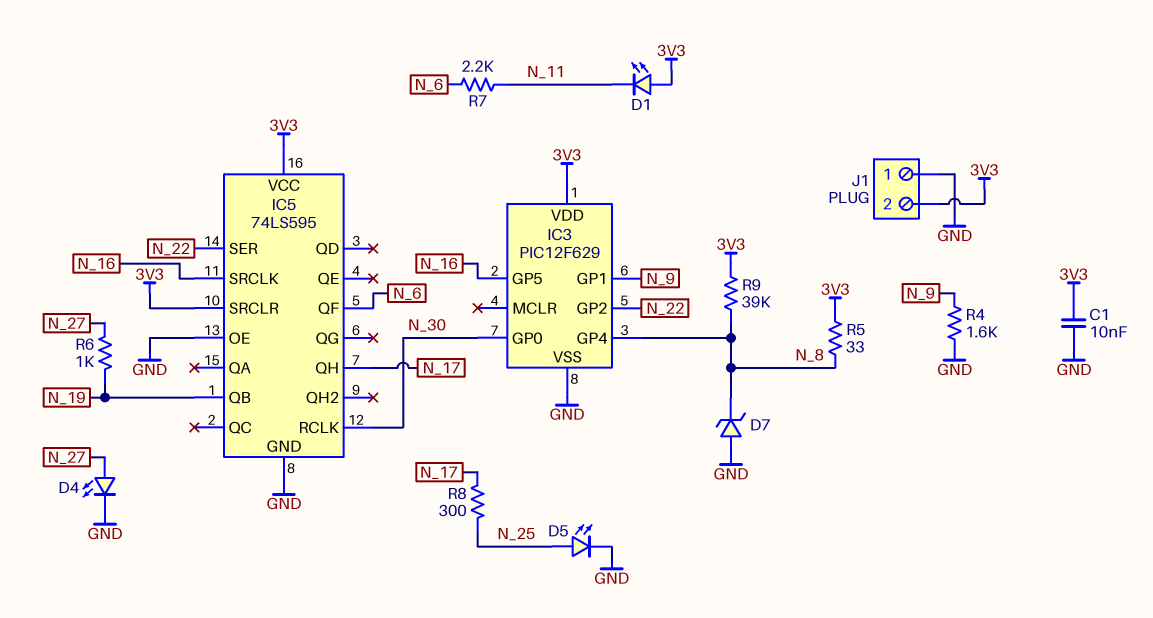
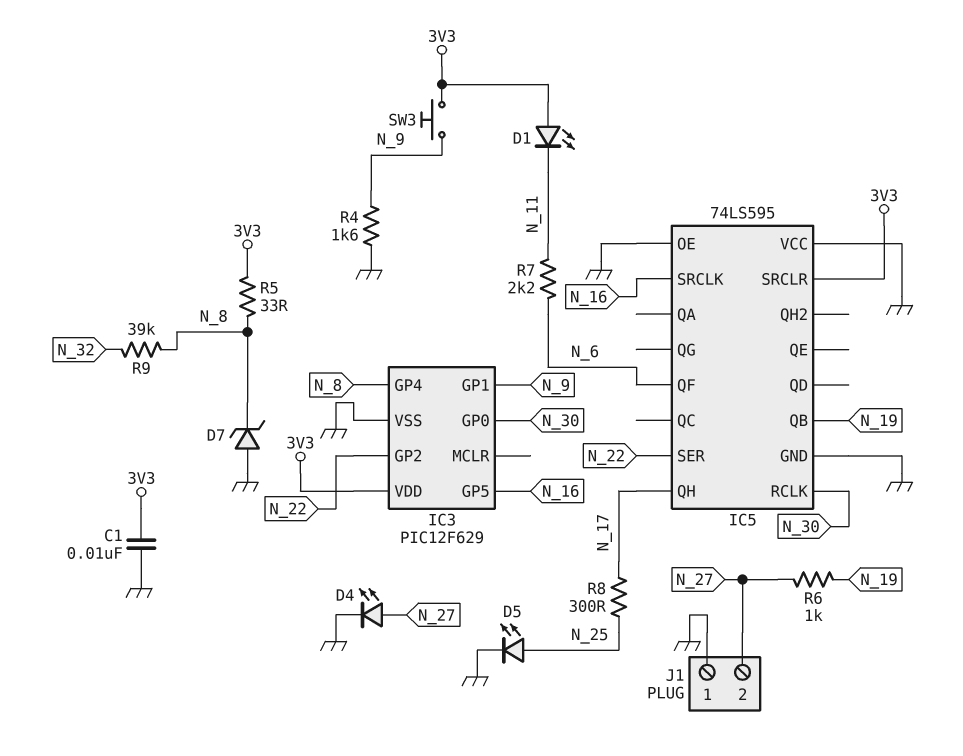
IC5 pin VCC: 3V3 -> GND
J1 pin 2: 3V3 -> N_27
R9: 39k (3V3, N_8) -> 39k (N_8, N_32)
SW3: none -> button (3V3, N_9)

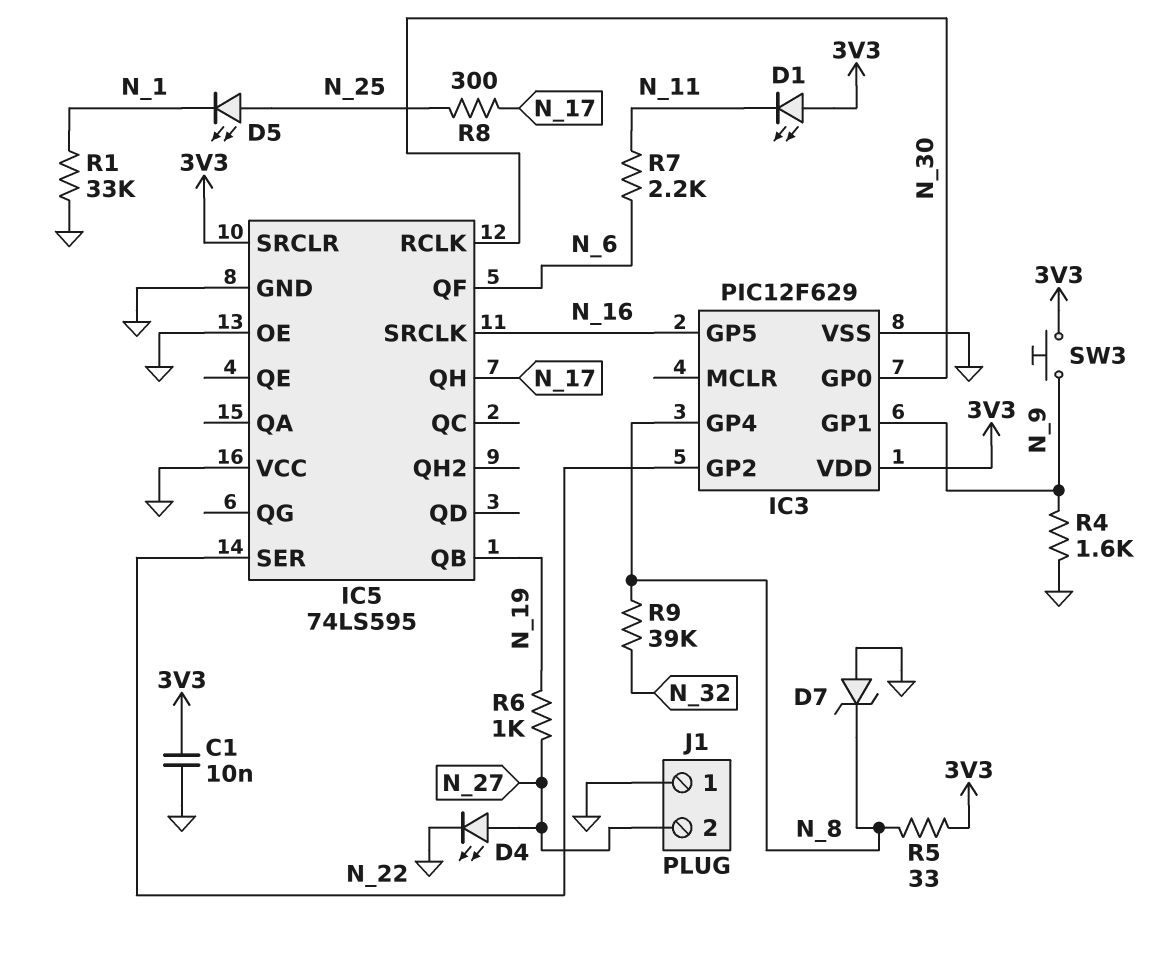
D5: LED (A N_25, K GND) -> LED (A N_25, K N_1)
R1: none -> 33k (GND, N_1)

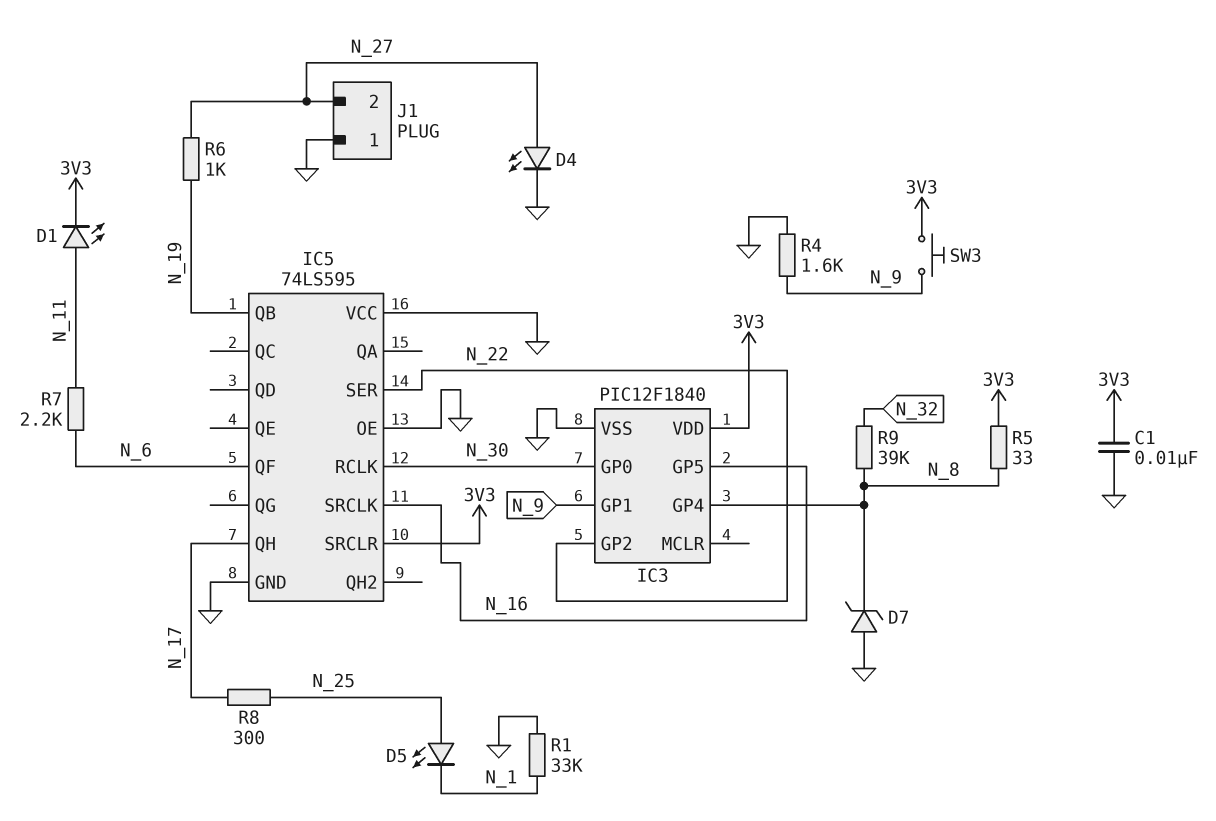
D1: LED (A 3V3, K N_11) -> LED (A N_11, K 3V3)
IC3: PIC12F629 -> PIC12F1840

